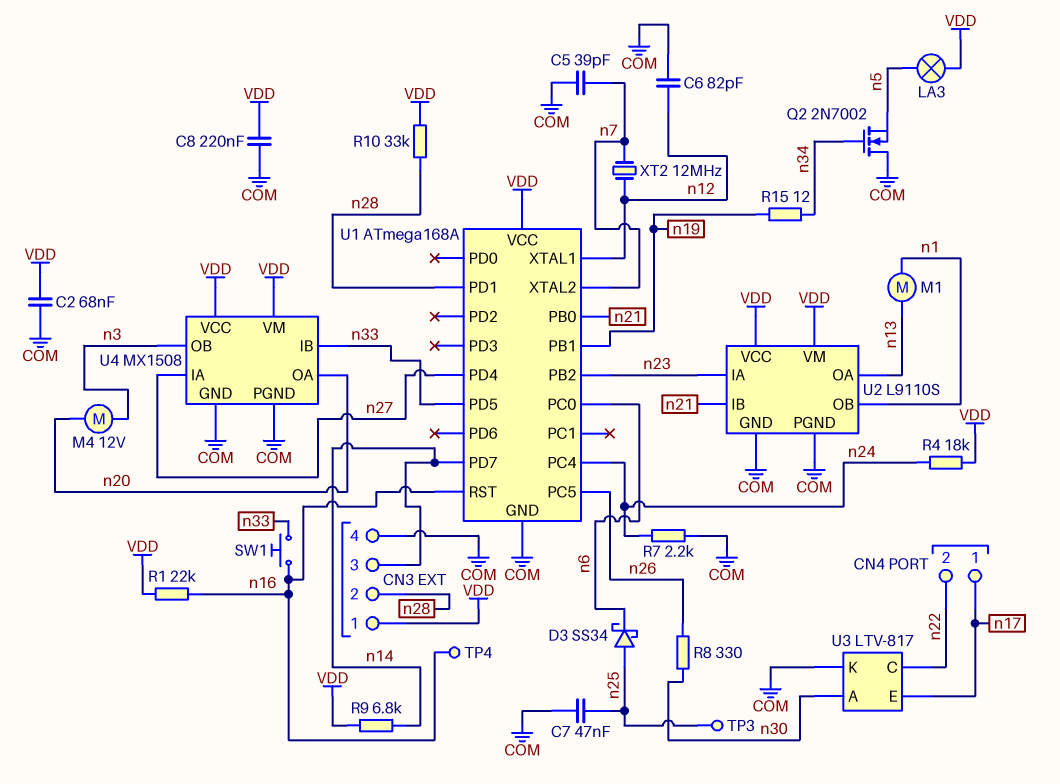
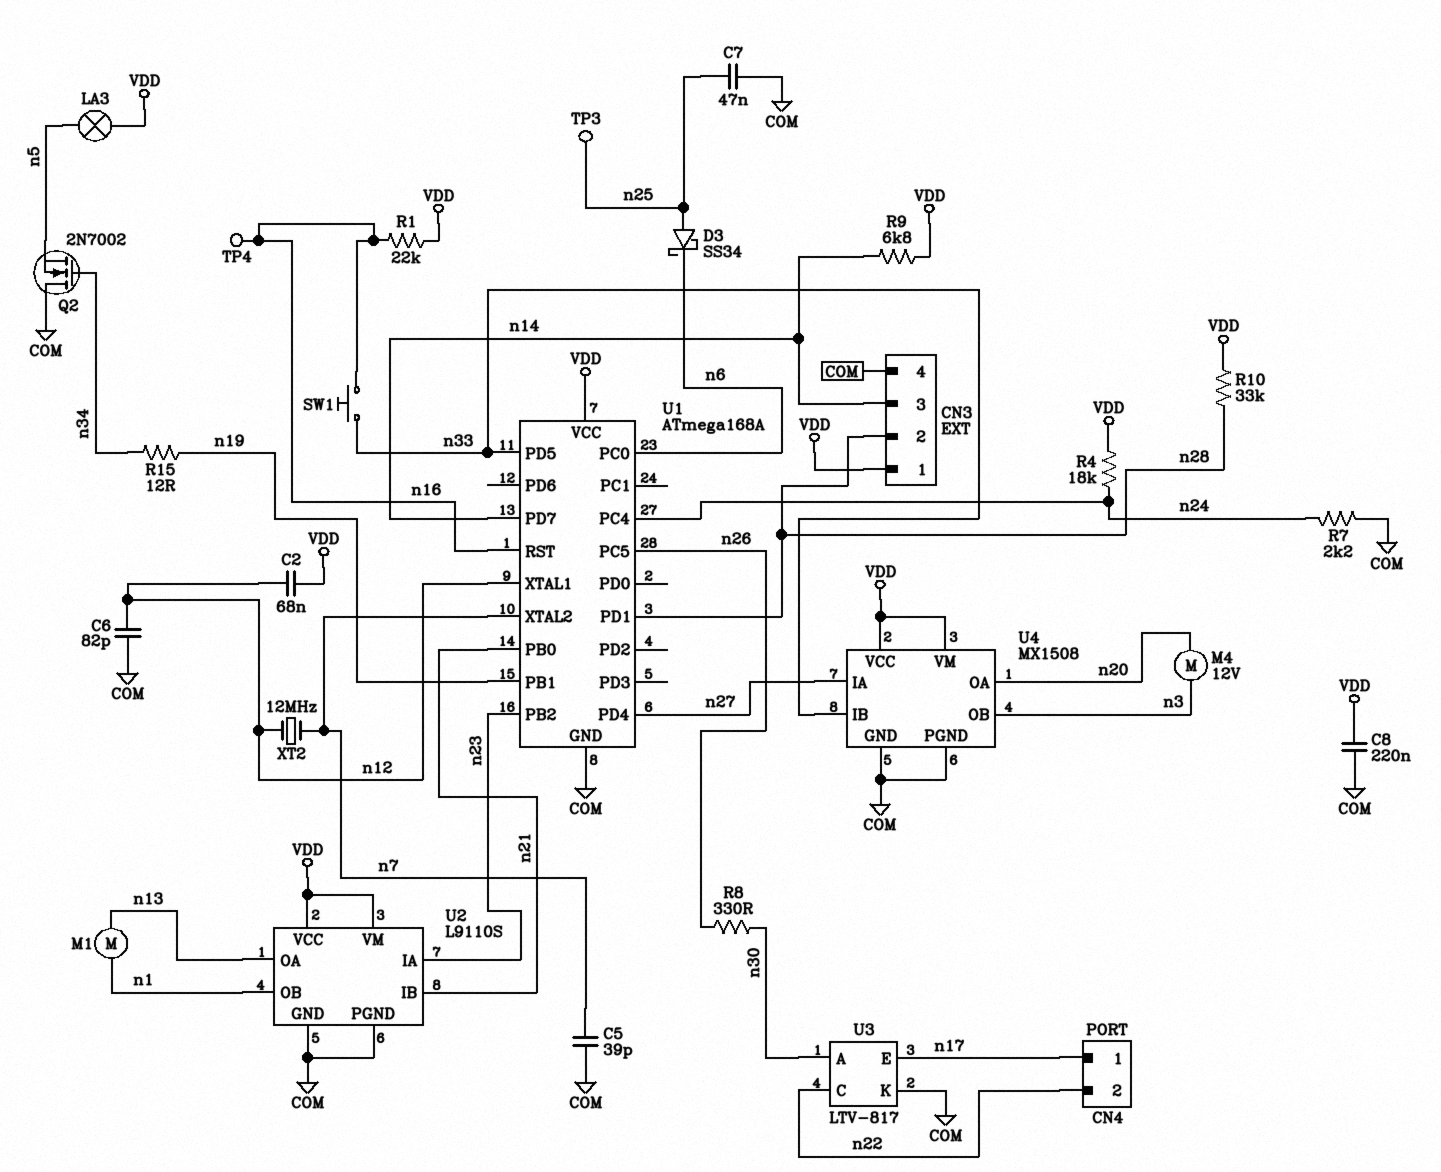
C2: 68nF (COM, VDD) -> 68nF (VDD, n12)

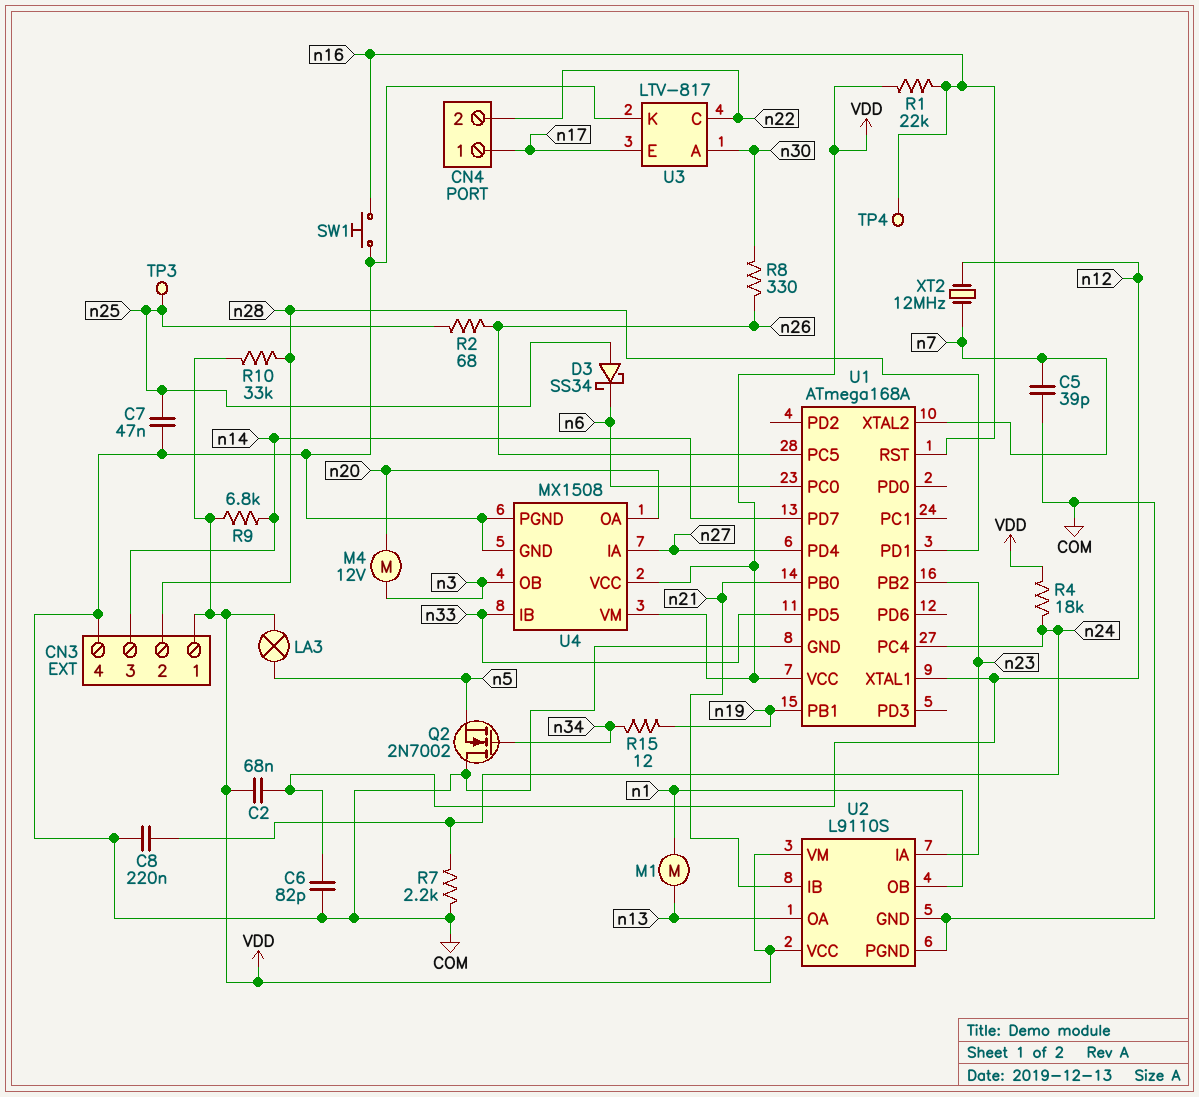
C8: 220nF (COM, VDD) -> 220nF (COM, n24)
R2: none -> 68 (n25, n26)
SW1: button (n16, n33) -> button (COM, n16)

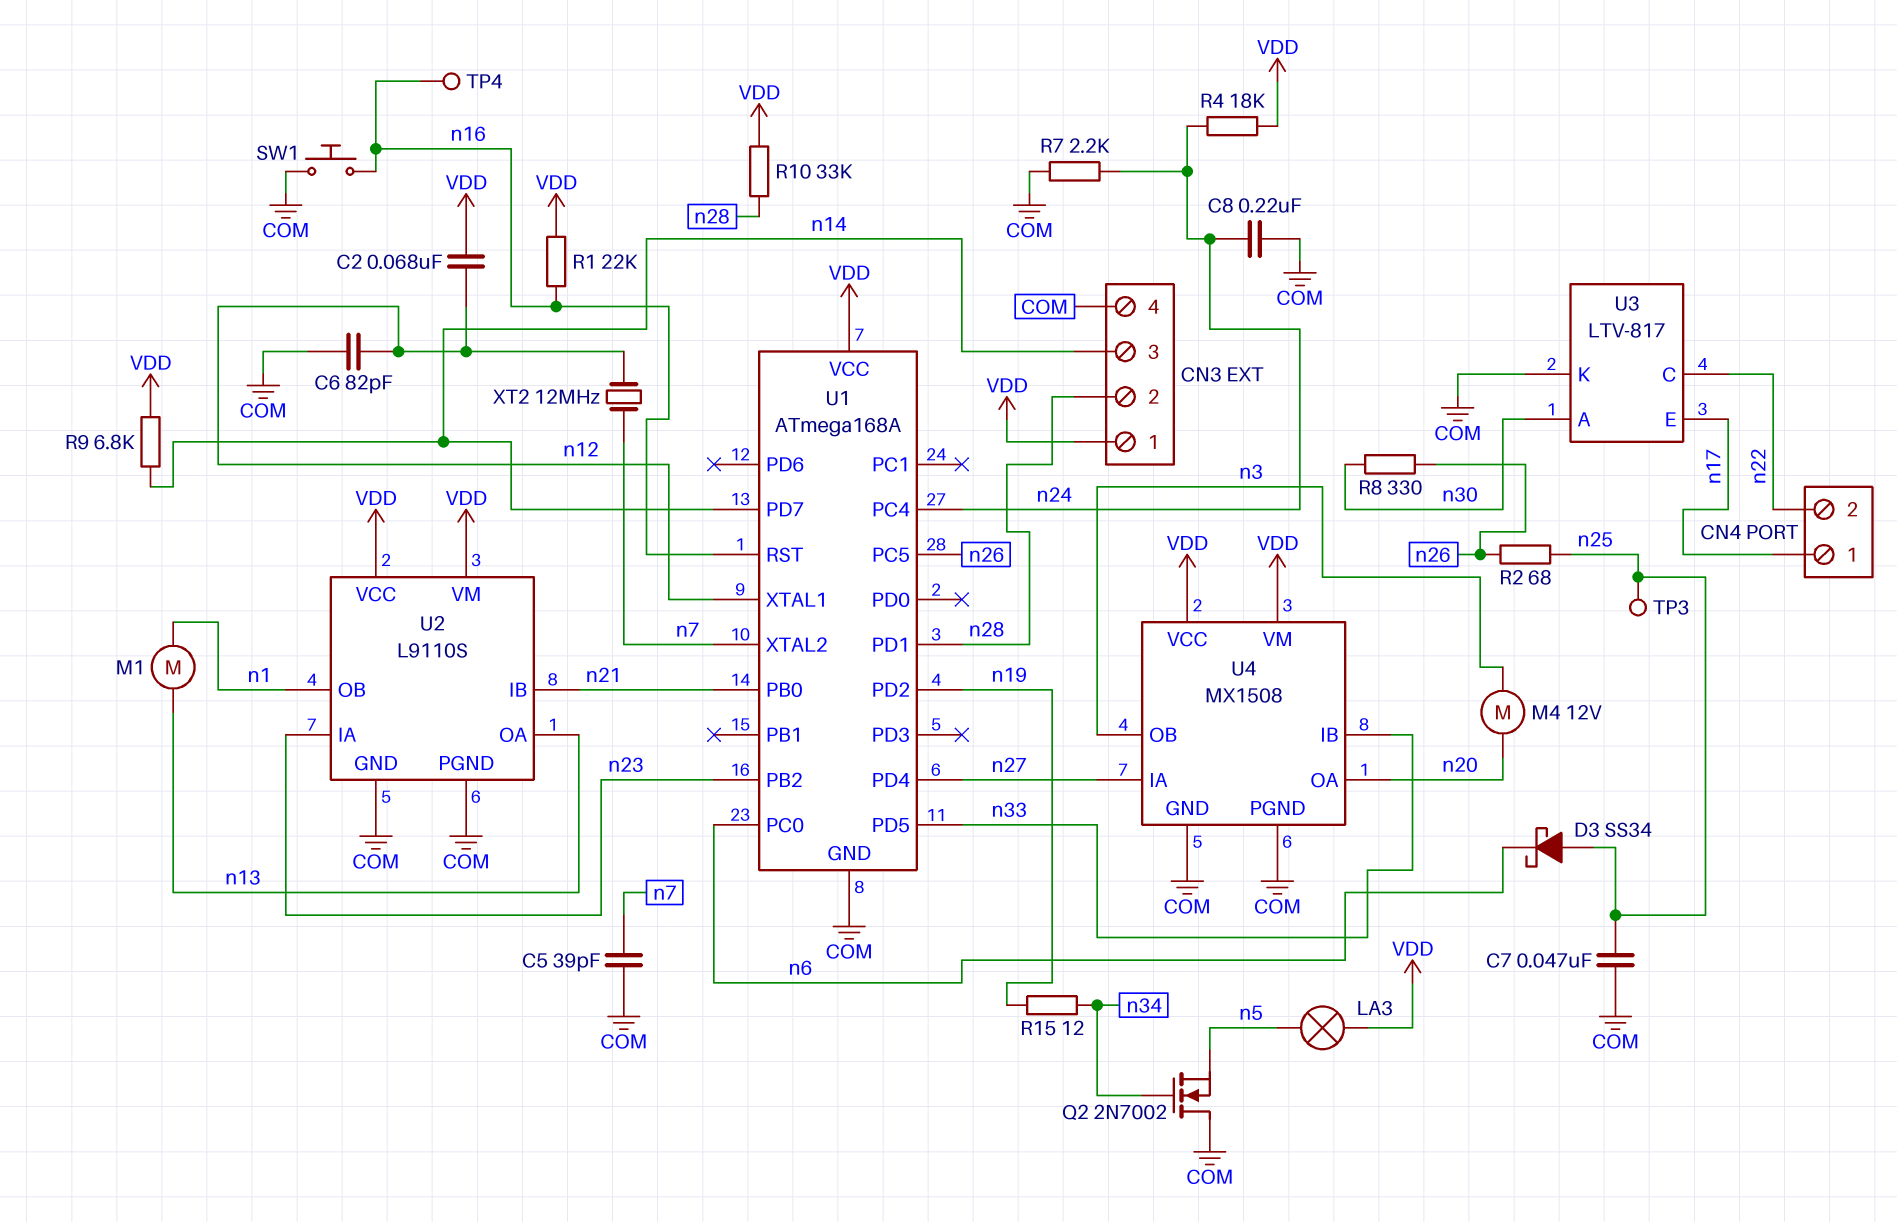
U1 pin PB1: n19 -> none
U1 pin PD2: none -> n19

